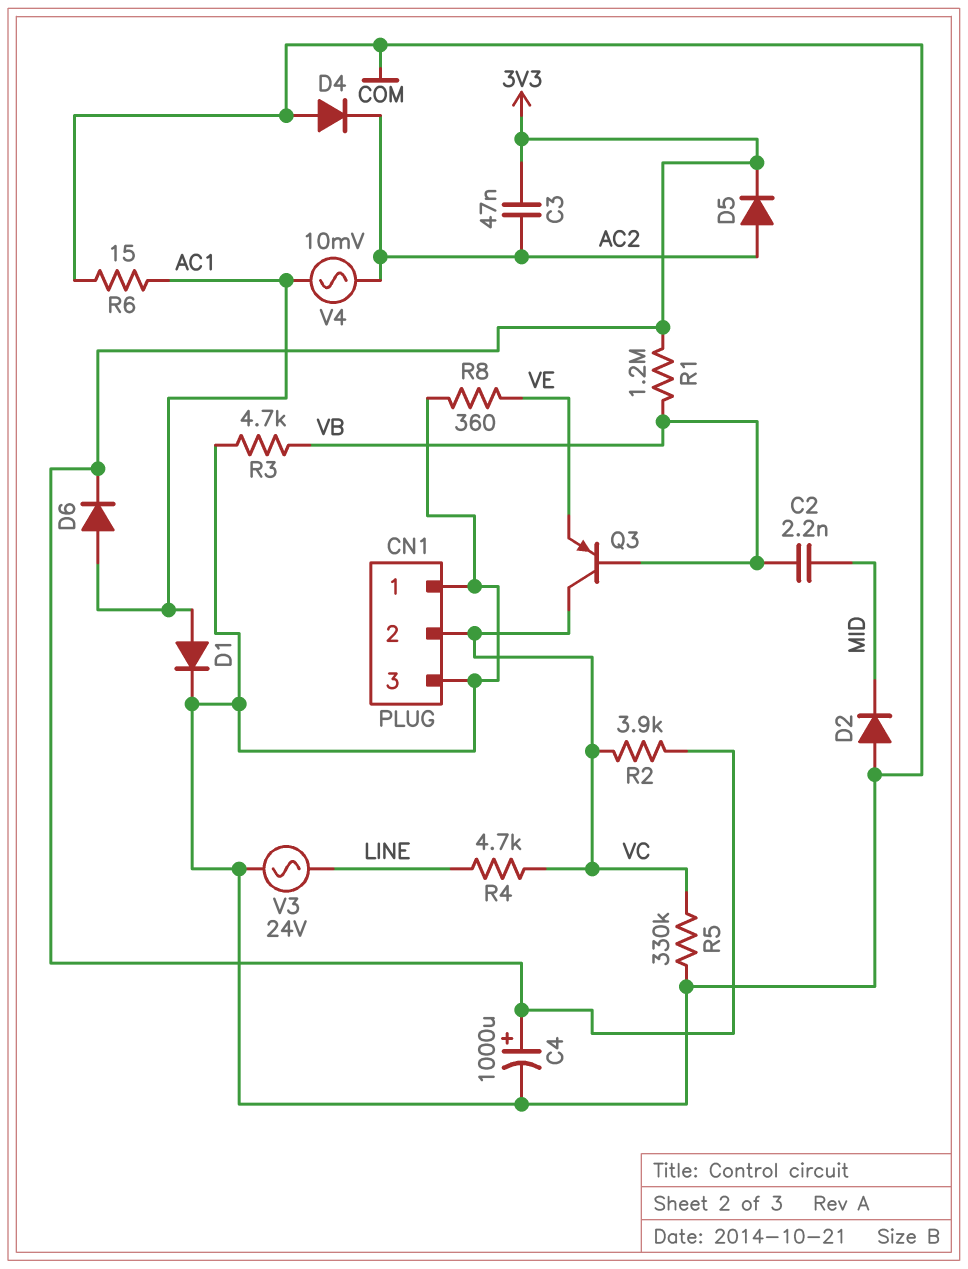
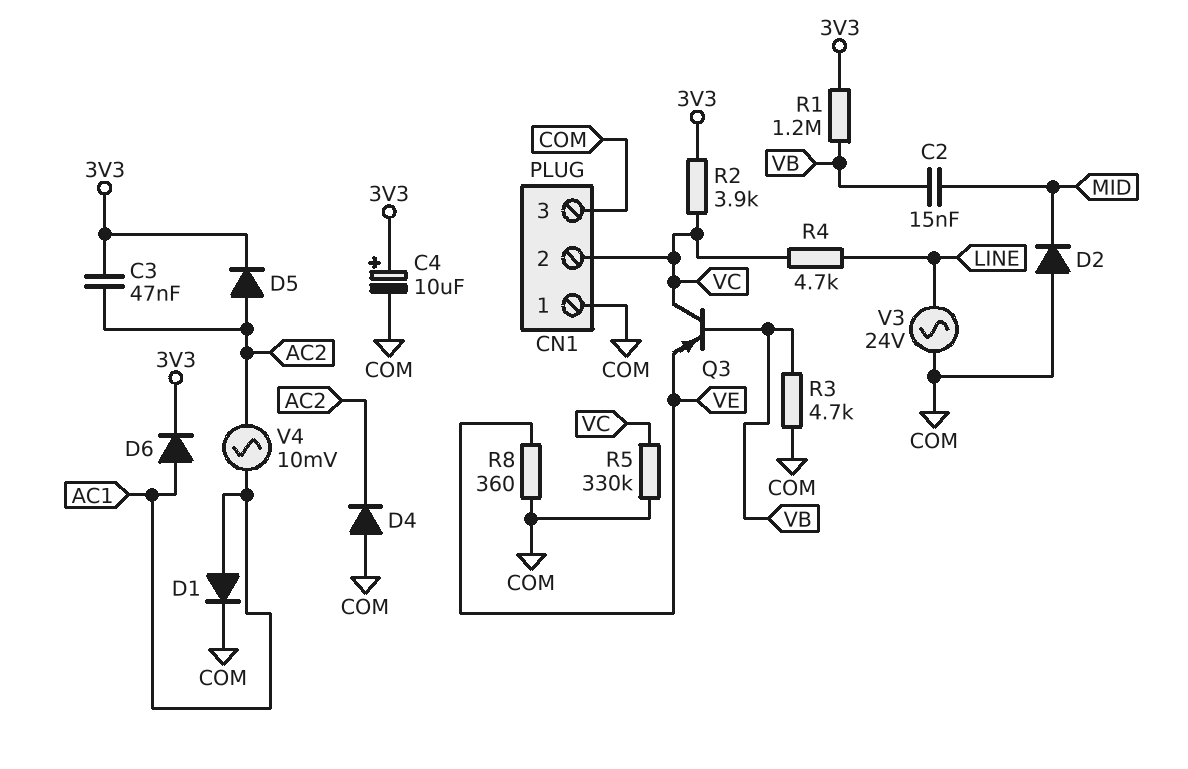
C2: 2.2nF (MID, VB) -> 15nF (MID, VB)
C4: 1000uF (plus 3V3, minus COM) -> 10uF (plus 3V3, minus COM)
R6: 15 (AC1, COM) -> none

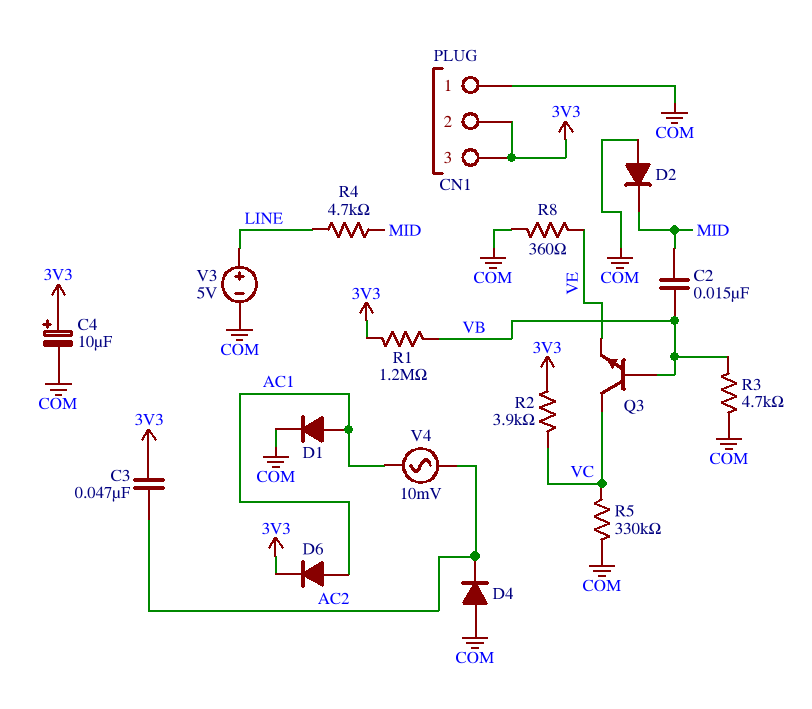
CN1 pin 2: VC -> 3V3
CN1 pin 3: COM -> 3V3
D5: diode (A AC2, K 3V3) -> none
Q3: PNP (B VB, C VC, E VE) -> NPN (B VB, C VC, E VE)
R4: 4.7k (LINE, VC) -> 4.7k (LINE, MID)
V3: AC 24V (COM, LINE) -> 5V (plus LINE, minus COM)

